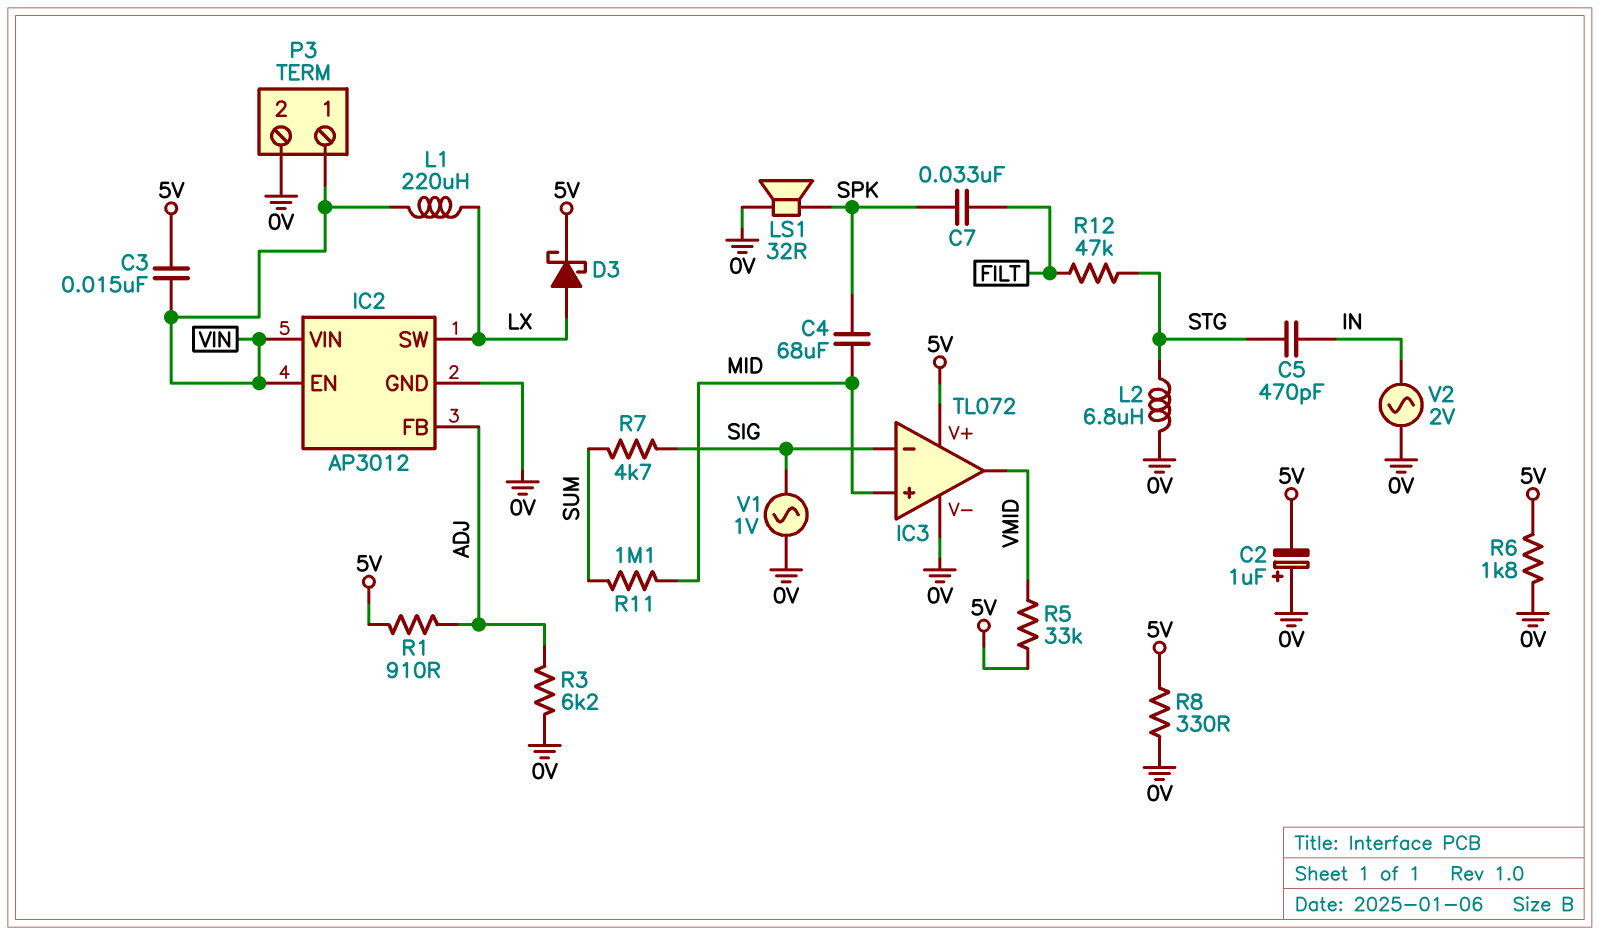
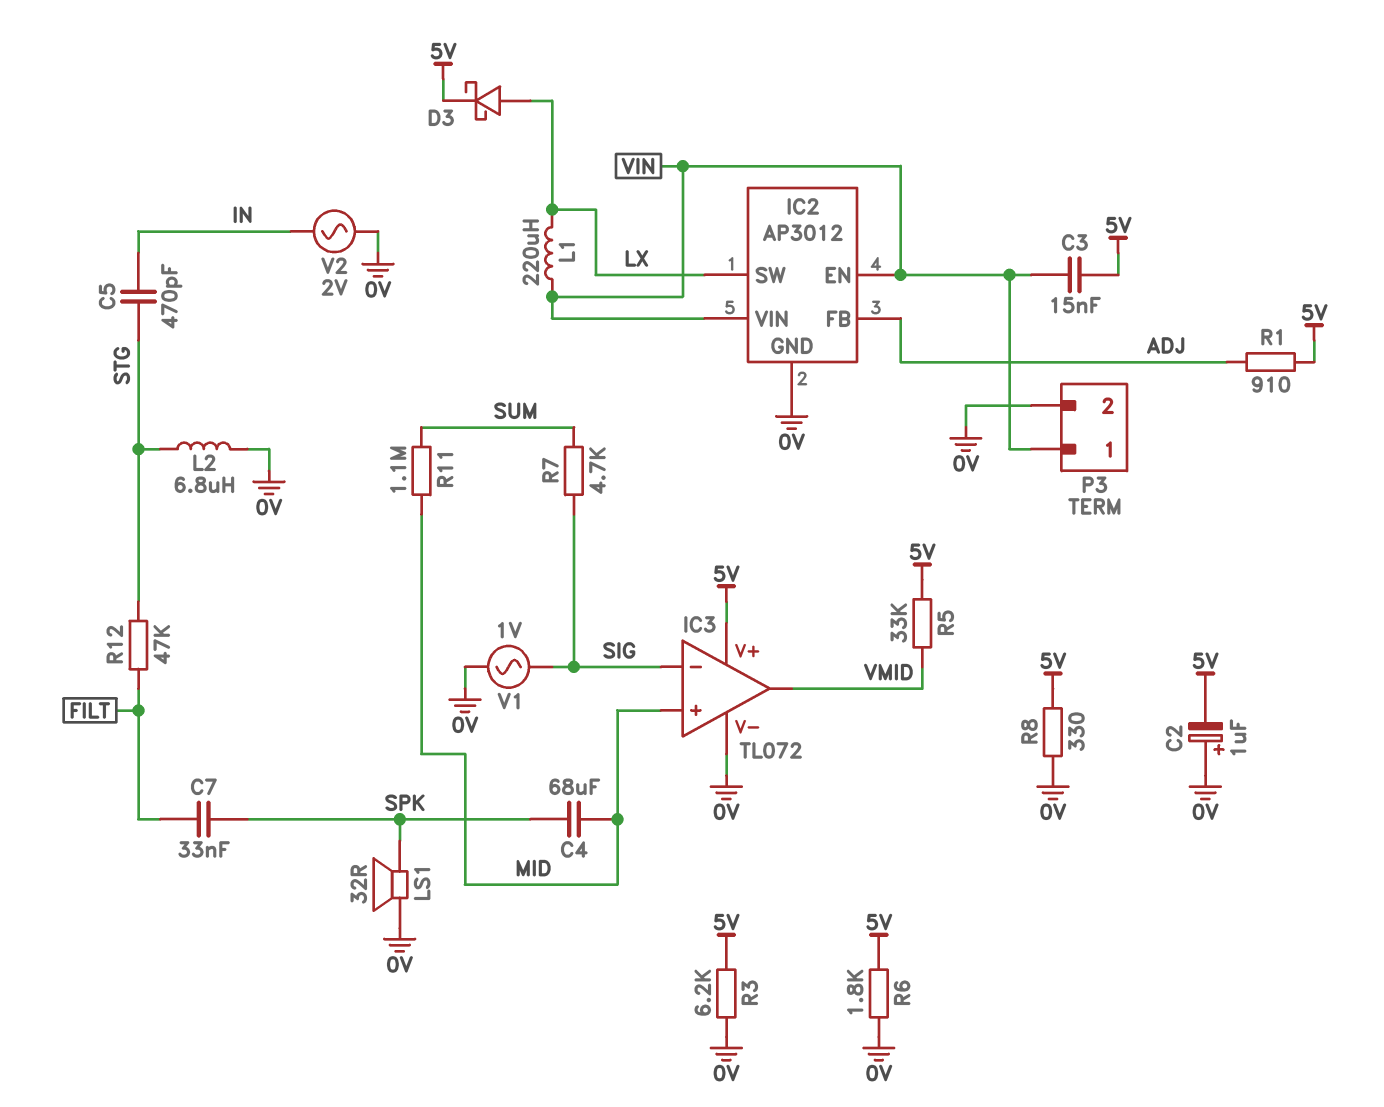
R3: 6.2k (0V, ADJ) -> 6.2k (0V, 5V)

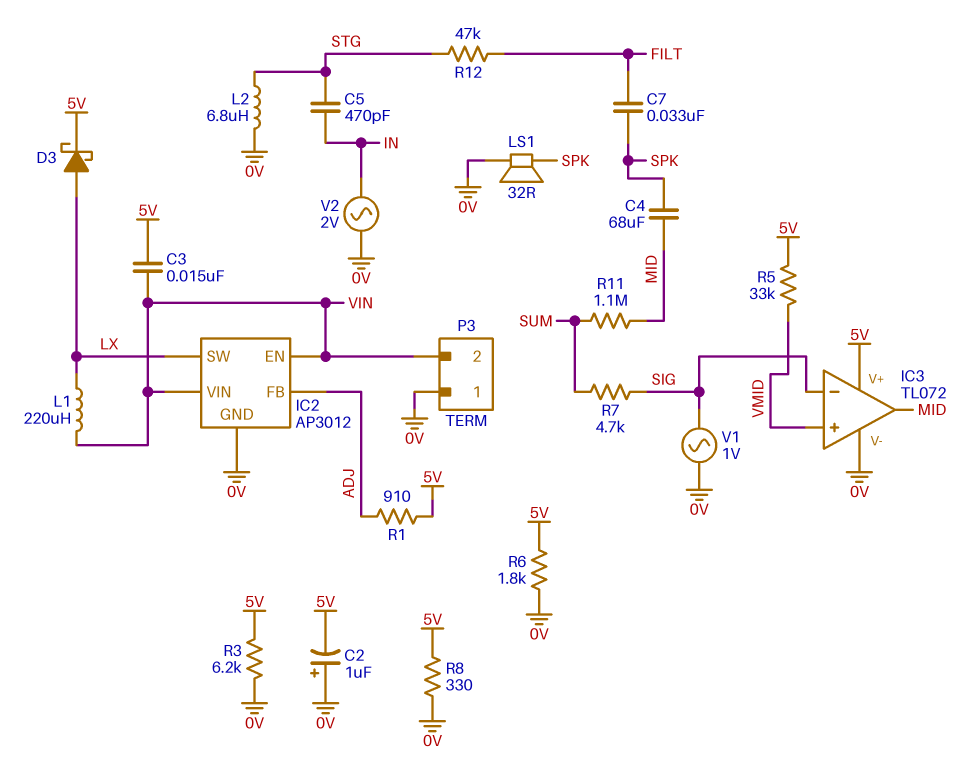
IC3 pin in+: MID -> VMID
IC3 pin out: VMID -> MID
P3 pin 1: VIN -> 0V
P3 pin 2: 0V -> VIN

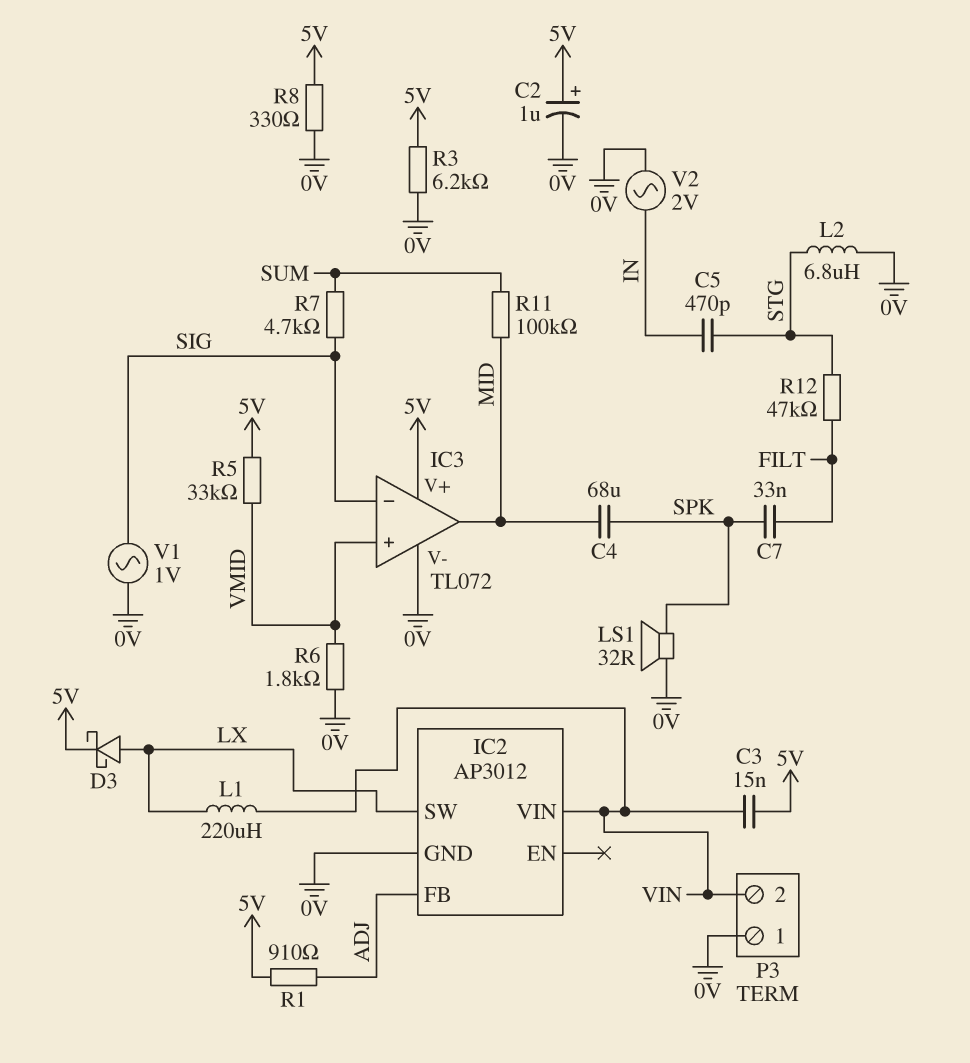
C2: 1uF (plus 0V, minus 5V) -> 1uF (plus 5V, minus 0V)
IC2 pin EN: VIN -> none
R6: 1.8k (0V, 5V) -> 1.8k (0V, VMID)
R11: 1.1M (MID, SUM) -> 100k (MID, SUM)

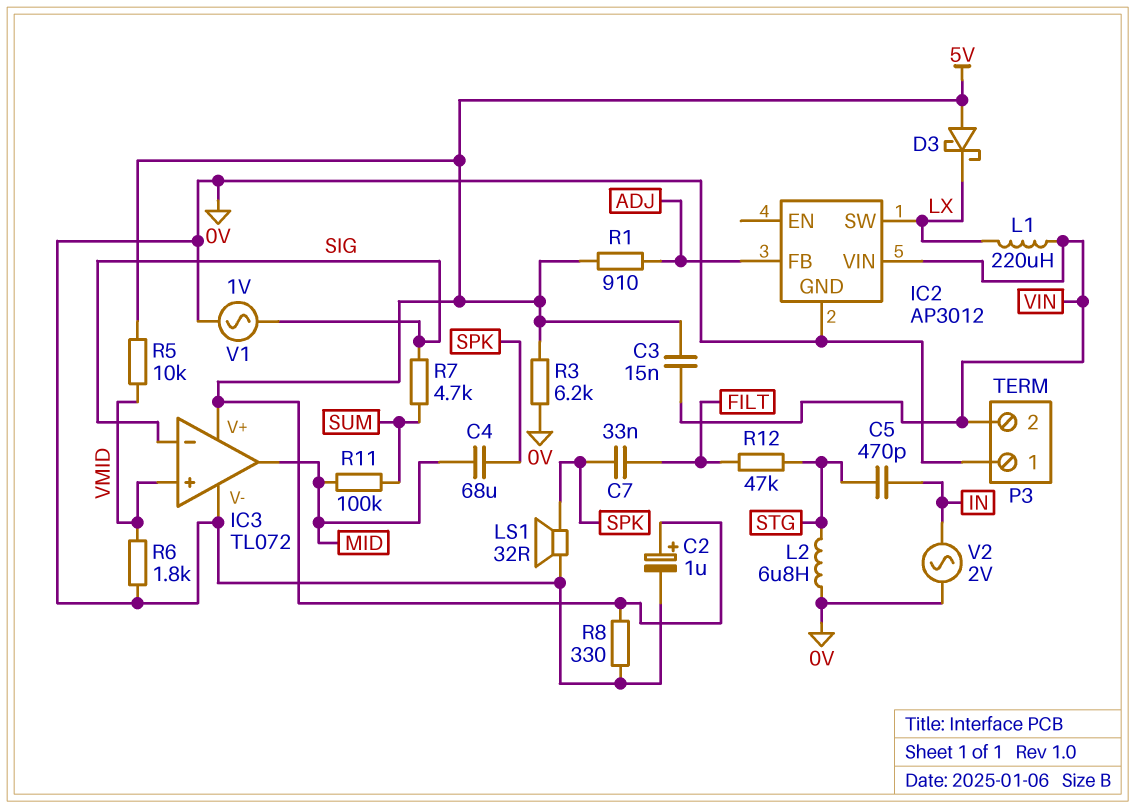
D3: schottky (A LX, K 5V) -> schottky (A 5V, K LX)
R5: 33k (5V, VMID) -> 10k (5V, VMID)

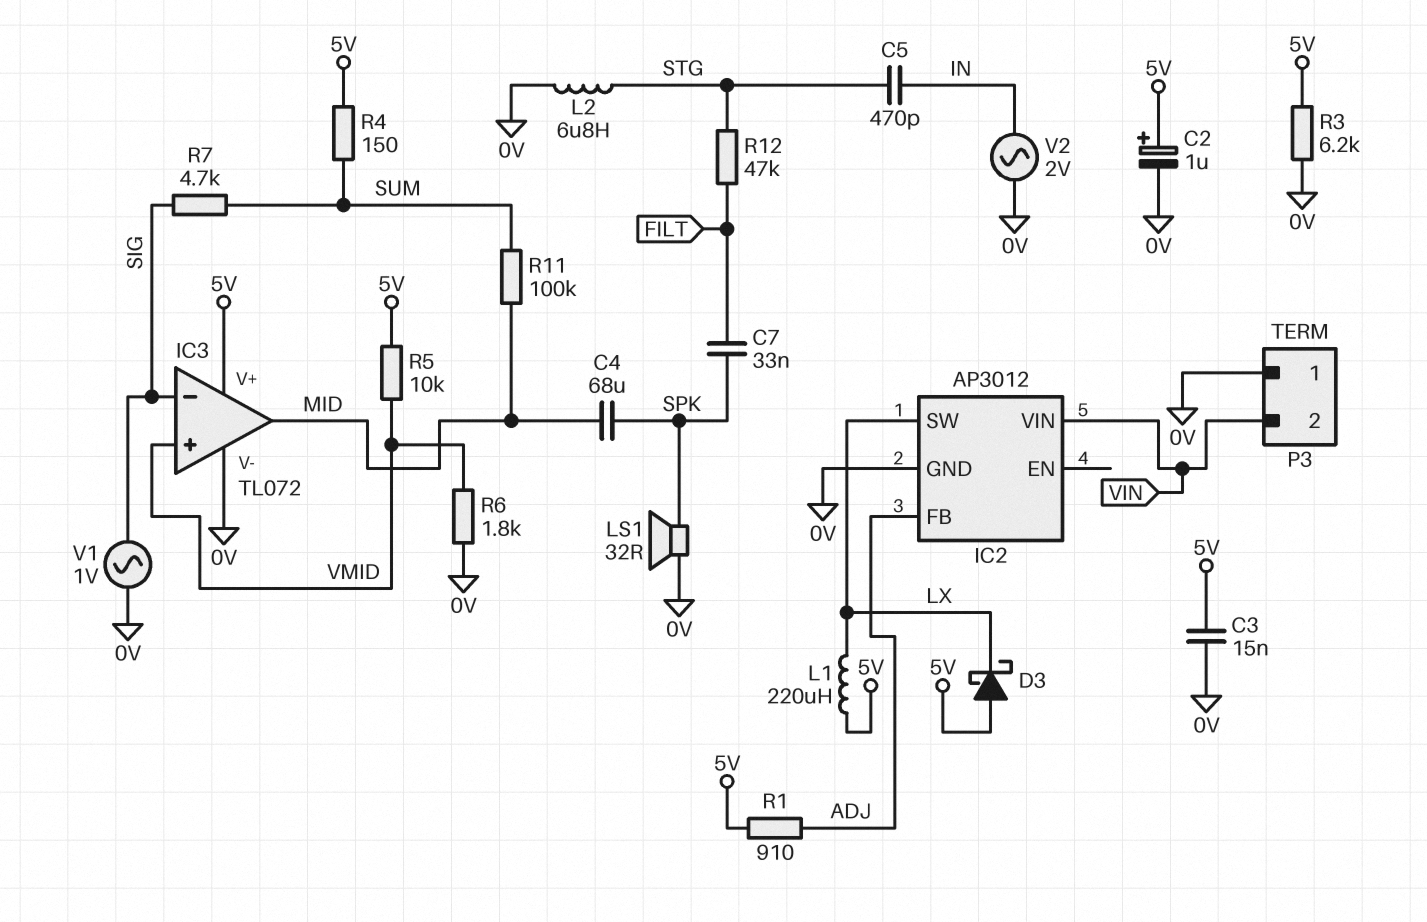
C3: 15nF (5V, VIN) -> 15nF (0V, 5V)
L1: 220uH (LX, VIN) -> 220uH (5V, LX)
R4: none -> 150 (5V, SUM)
R8: 330 (0V, 5V) -> none

